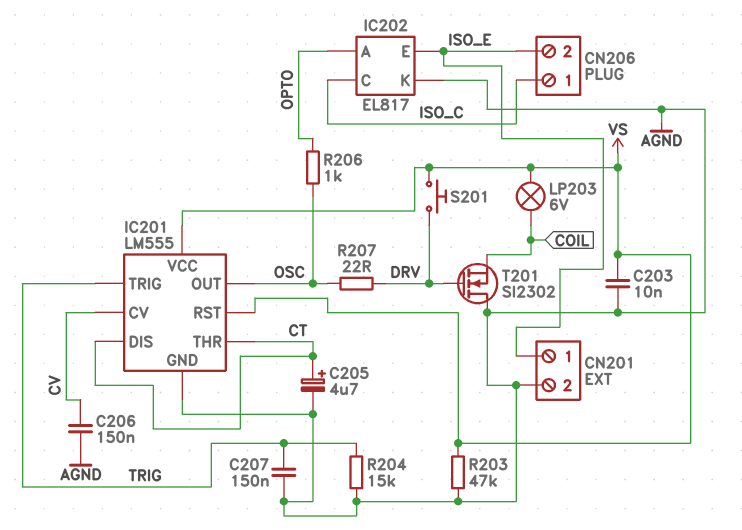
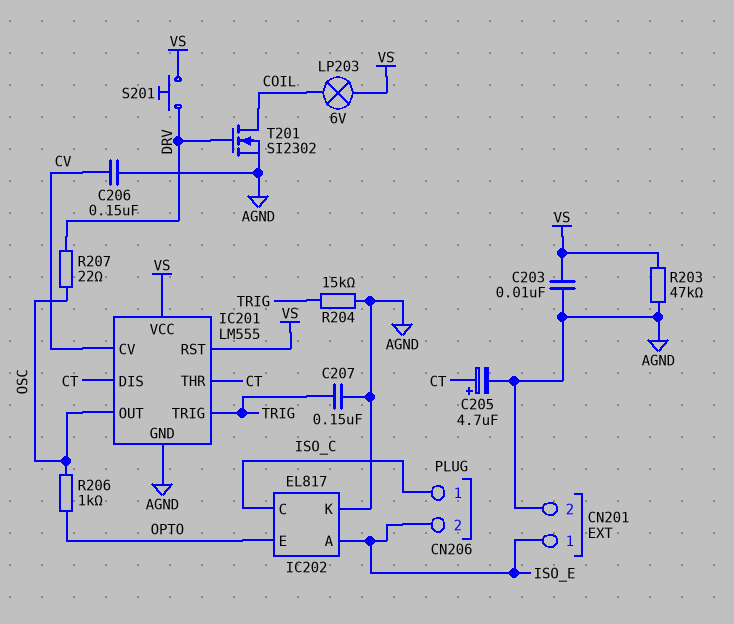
IC202 pin A: OPTO -> ISO_E
IC202 pin E: ISO_E -> OPTO
T201: NMOS SI2302 (G DRV, D AGND, S COIL) -> NMOS SI2302 (G DRV, D COIL, S AGND)

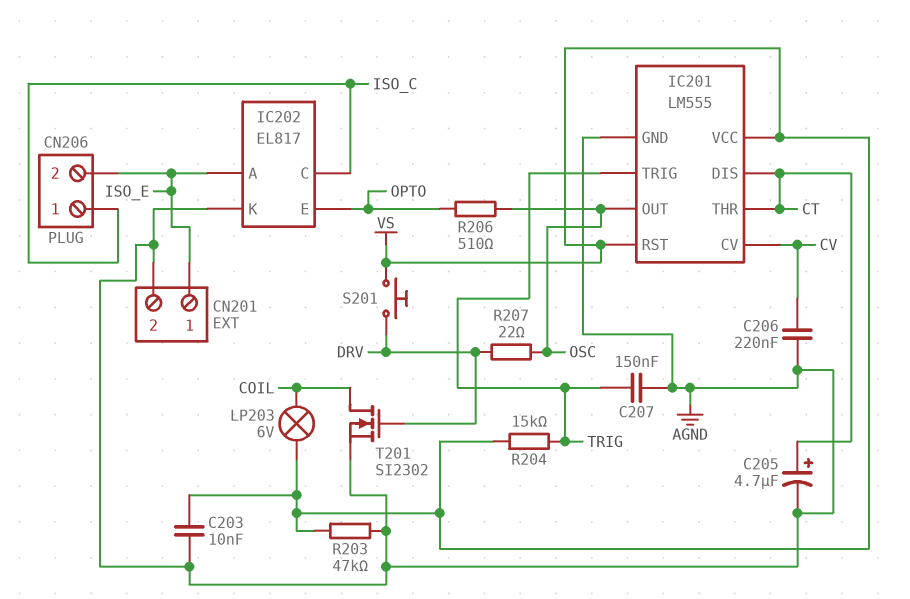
C206: 150nF (AGND, CV) -> 220nF (AGND, CV)
R204: 15k (AGND, TRIG) -> 15k (TRIG, VS)
R206: 1k (OPTO, OSC) -> 510 (OPTO, OSC)

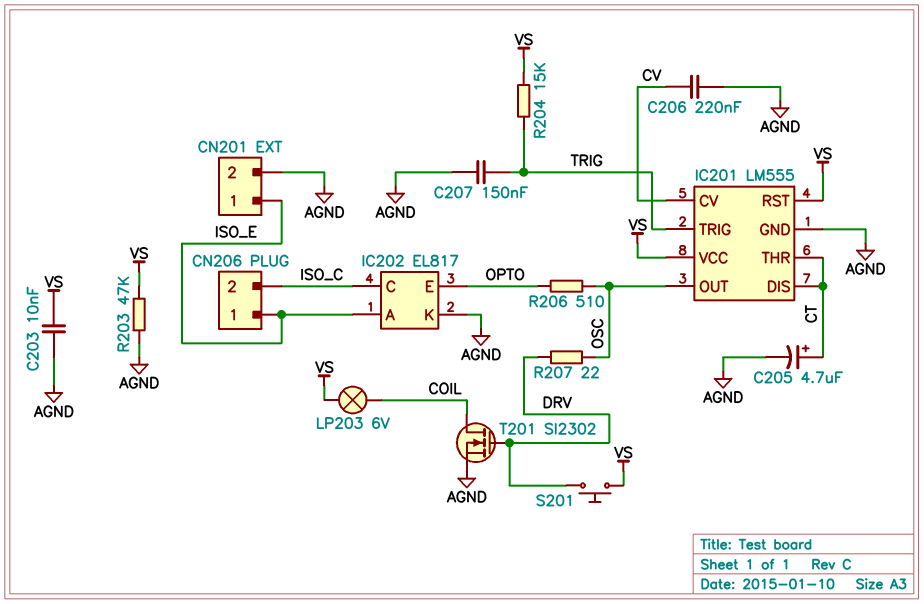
CN206 pin 1: ISO_C -> ISO_E
CN206 pin 2: ISO_E -> ISO_C

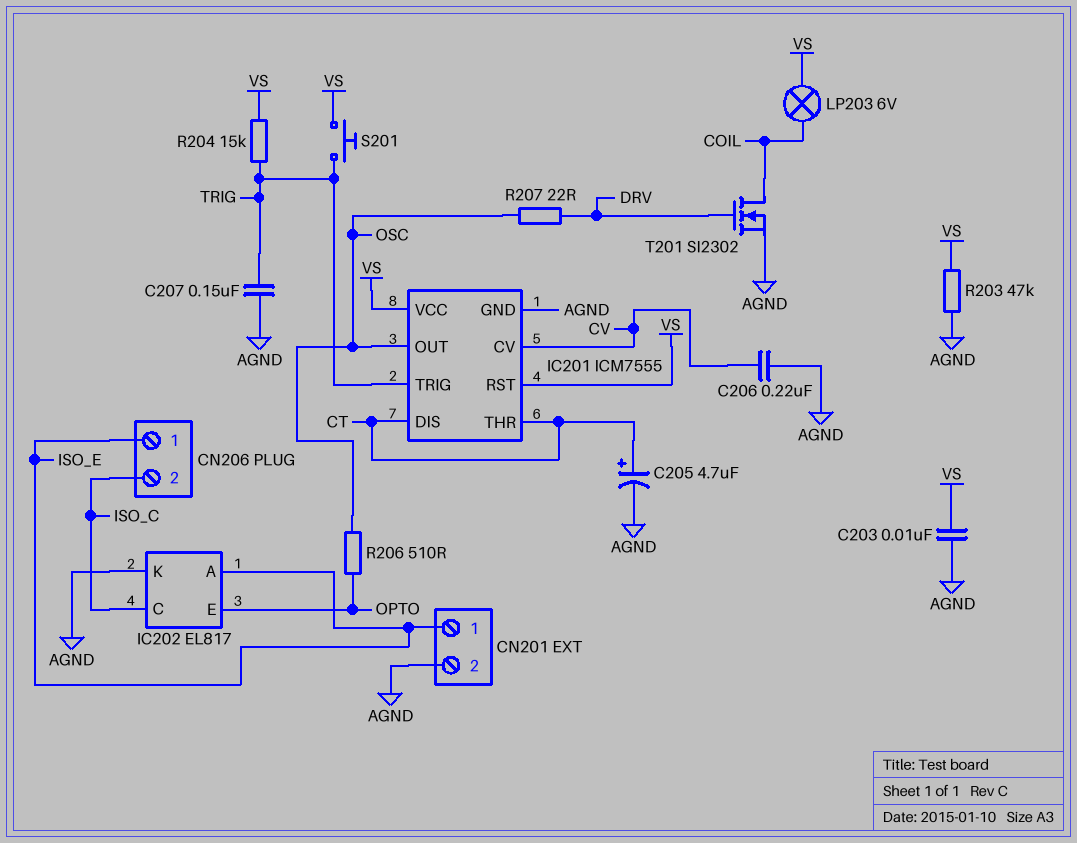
IC201: LM555 -> ICM7555
S201: button (DRV, VS) -> button (TRIG, VS)

